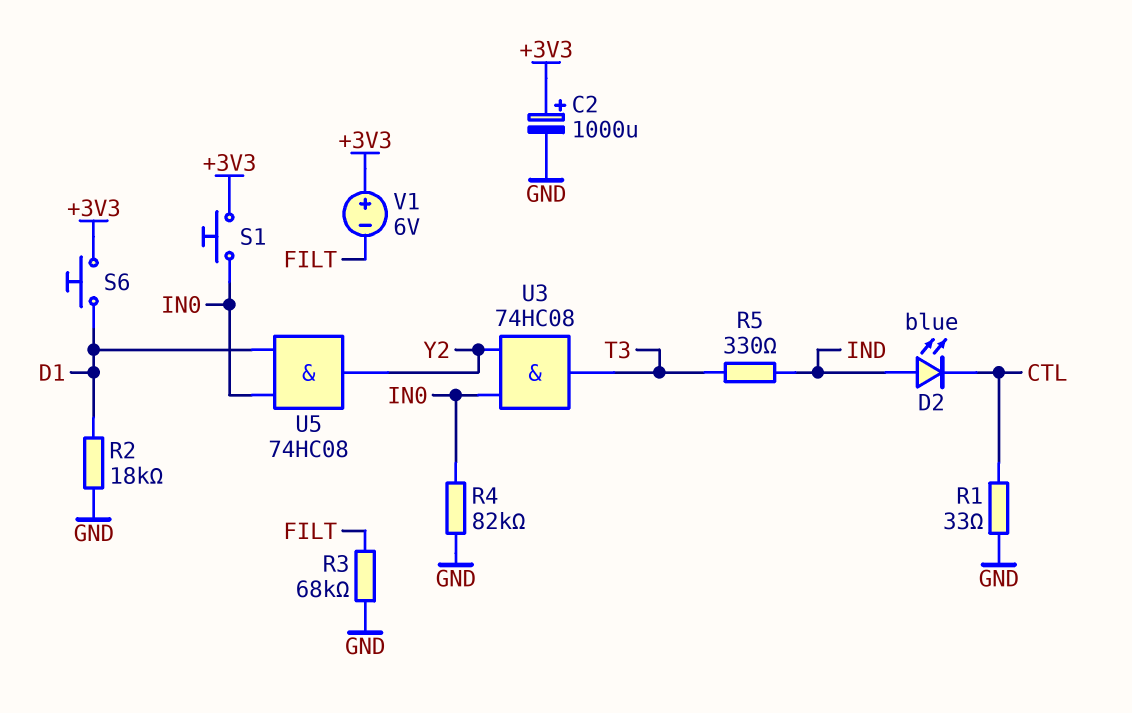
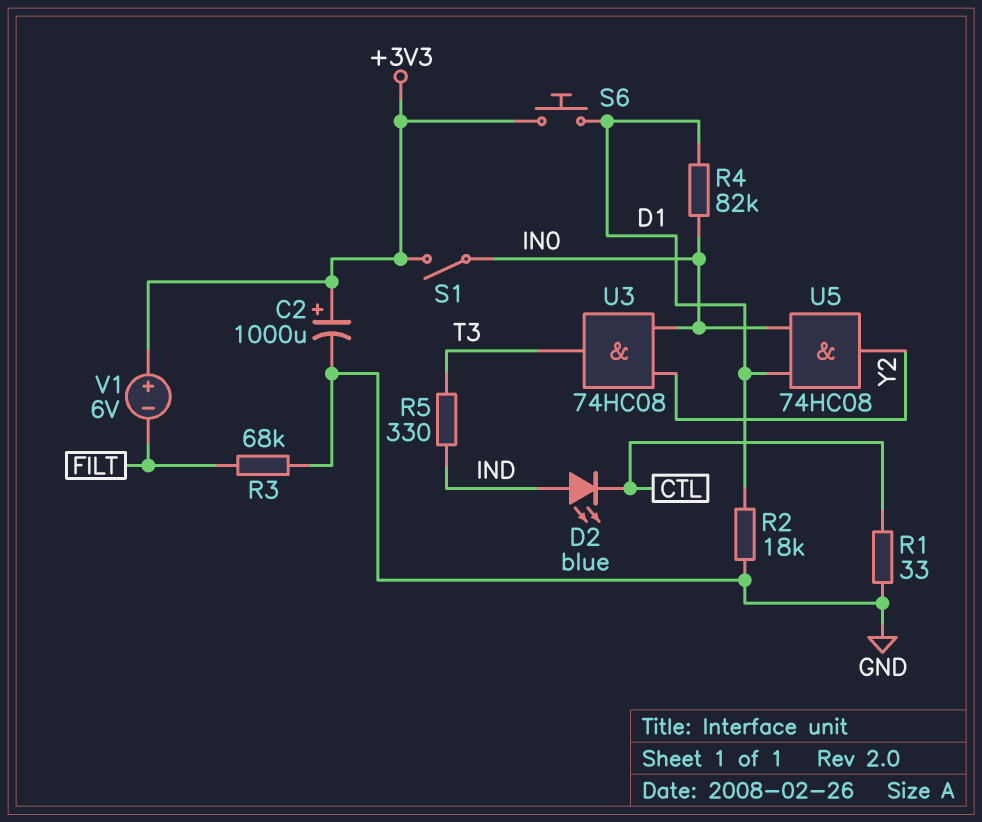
R4: 82k (GND, IN0) -> 82k (D1, IN0)
S1: button (+3V3, IN0) -> switch (+3V3, IN0)

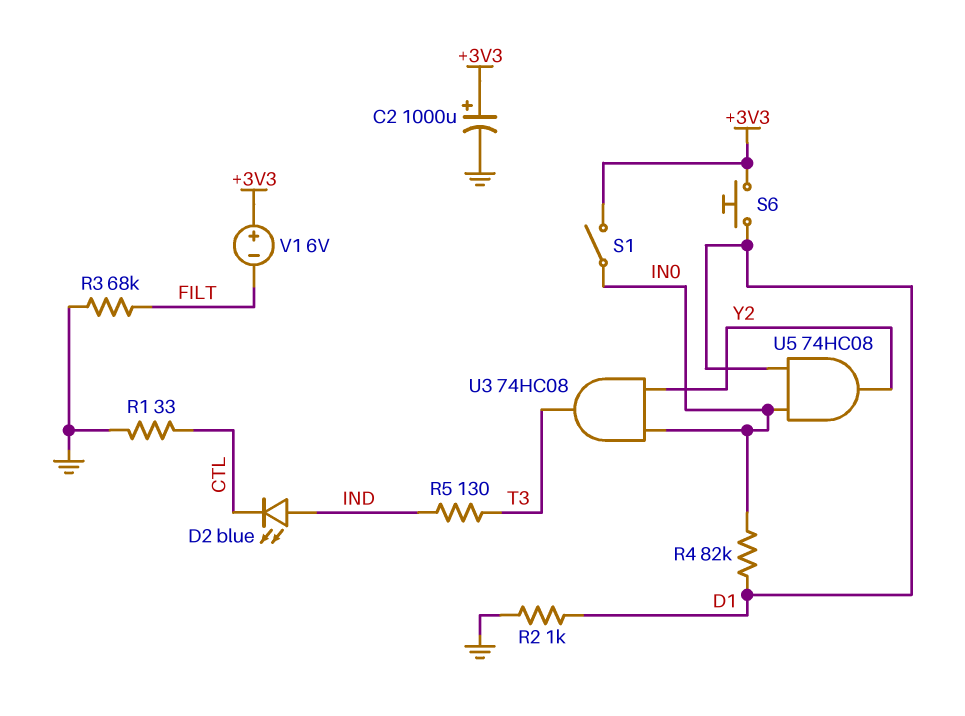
R2: 18k (D1, GND) -> 1k (D1, GND)
R5: 330 (IND, T3) -> 130 (IND, T3)

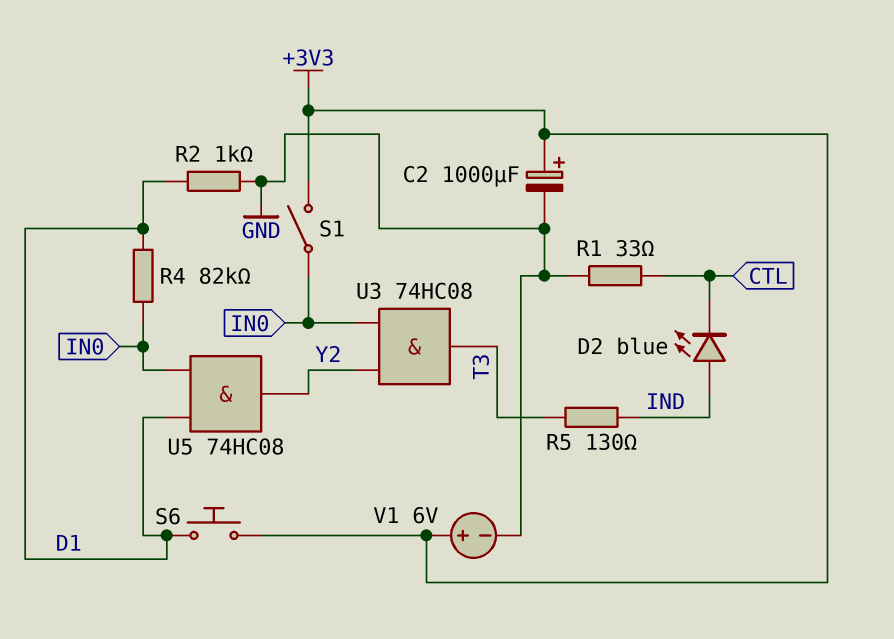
R3: 68k (FILT, GND) -> none
V1: 6V (plus +3V3, minus FILT) -> 6V (plus +3V3, minus GND)

